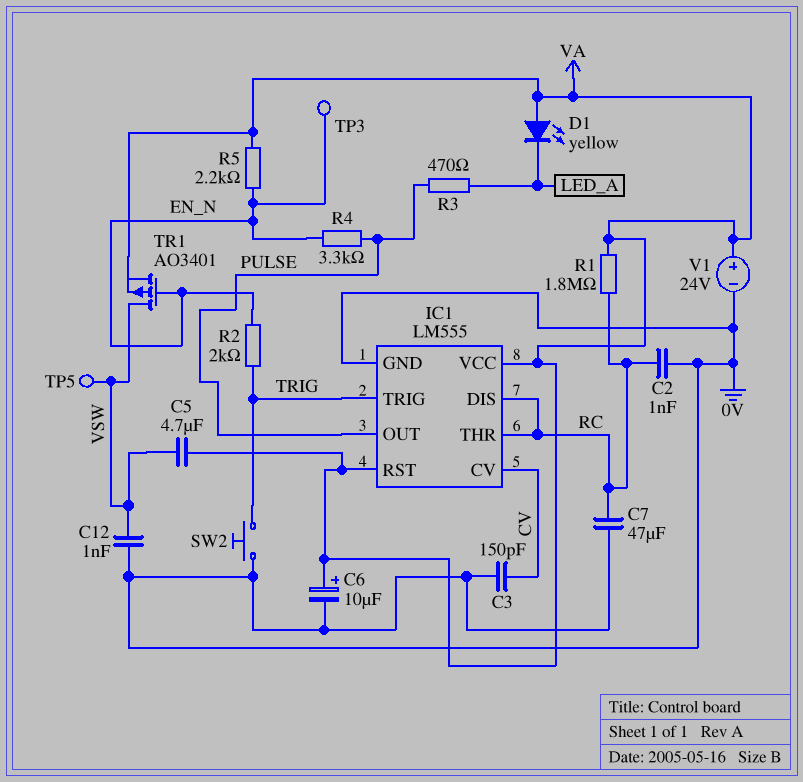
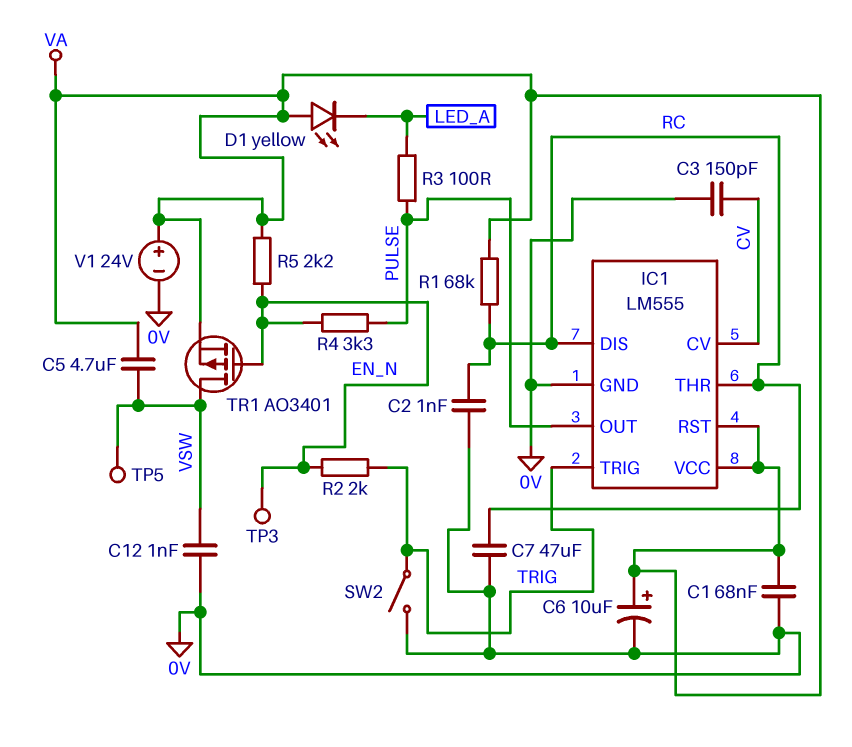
C1: none -> 68nF (0V, VA)
R1: 1.8M (RC, VA) -> 68k (RC, VA)
R3: 470 (LED_A, PULSE) -> 100 (LED_A, PULSE)
SW2: button (0V, TRIG) -> switch (0V, TRIG)

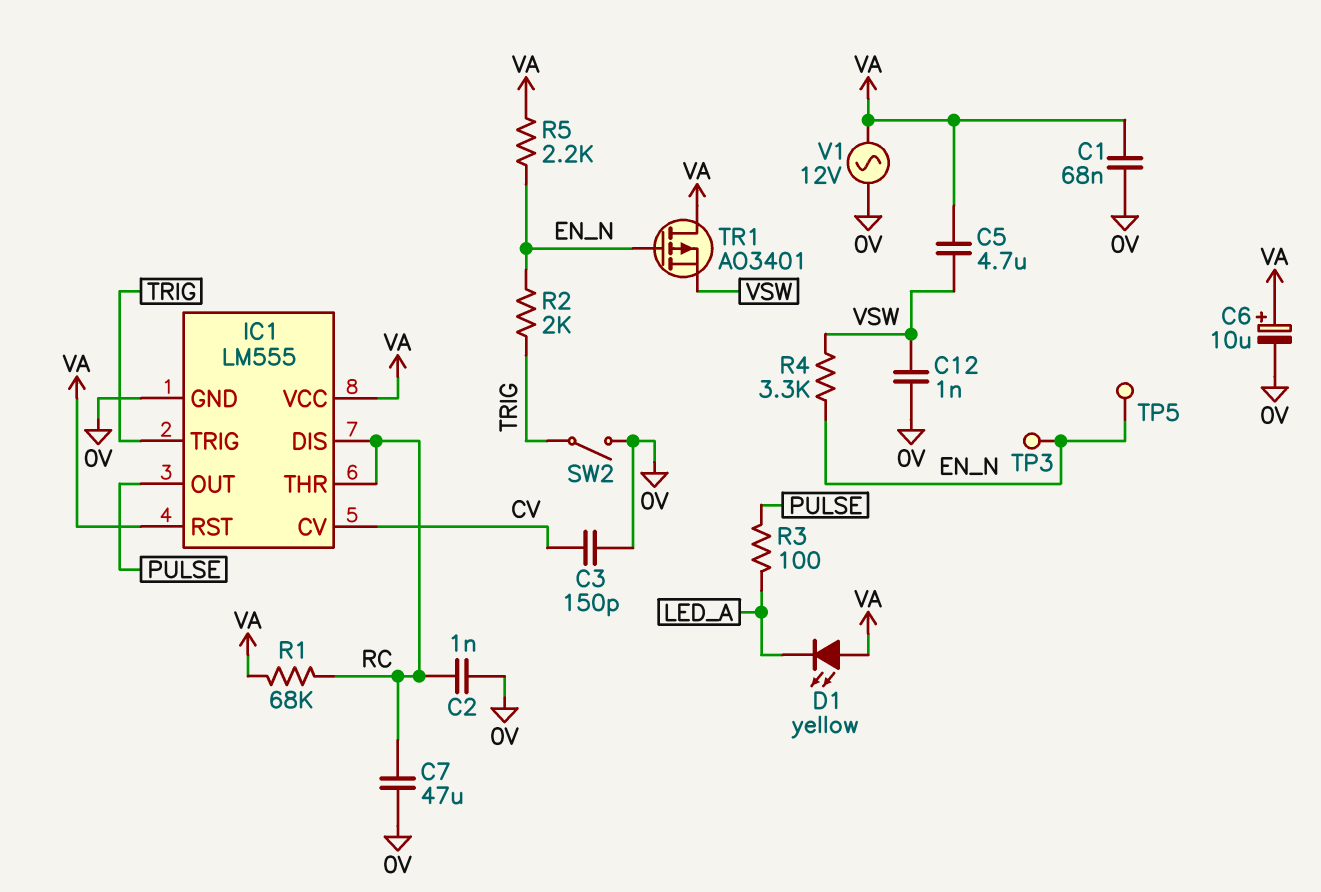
R4: 3.3k (EN_N, PULSE) -> 3.3k (EN_N, VSW)
TP5: test point (VSW) -> test point (EN_N)
TR1: PMOS AO3401 (G EN_N, D VSW, S VA) -> PMOS AO3401 (G EN_N, D VA, S VSW)
V1: 24V (plus VA, minus 0V) -> AC 12V (0V, VA)

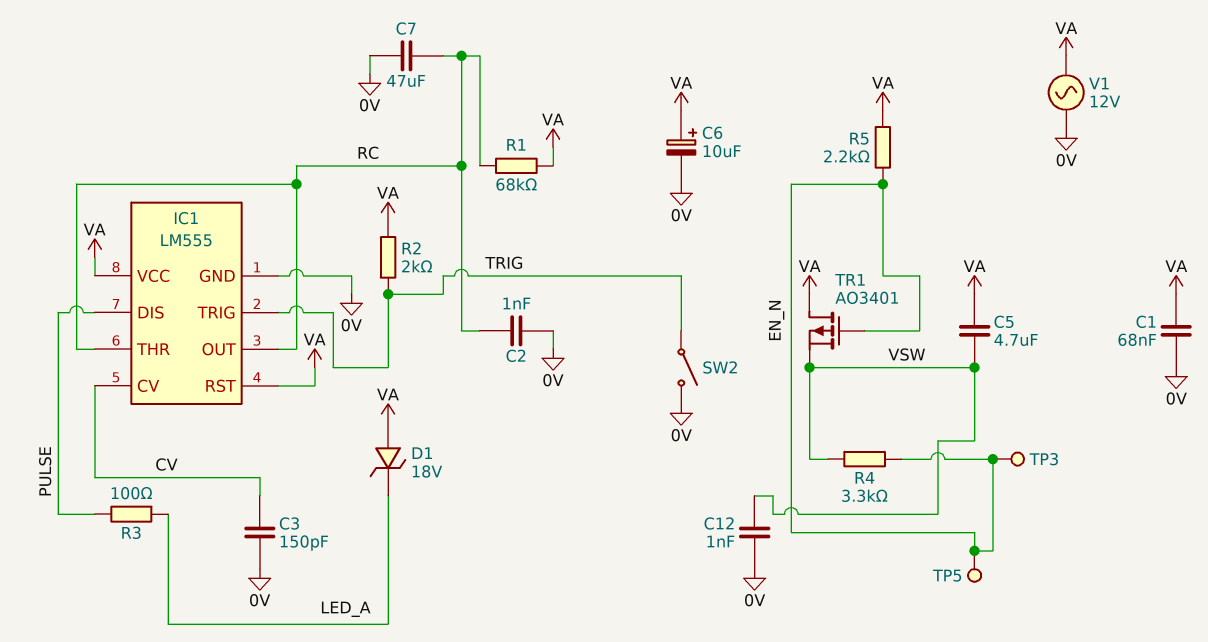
D1: LED yellow (A VA, K LED_A) -> zener 18V (A VA, K LED_A)
IC1 pin DIS: RC -> PULSE
IC1 pin OUT: PULSE -> RC
R2: 2k (EN_N, TRIG) -> 2k (TRIG, VA)

